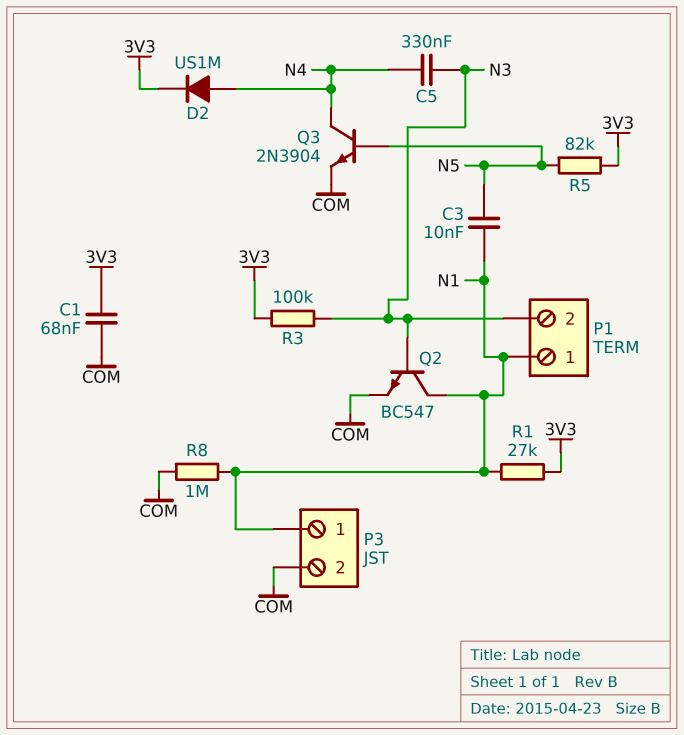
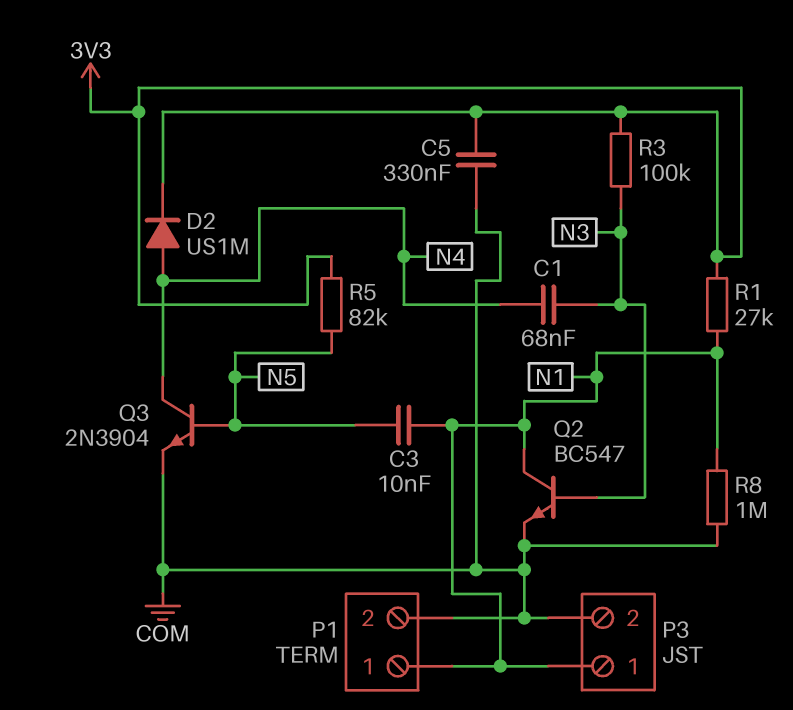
C1: 68nF (3V3, COM) -> 68nF (N3, N4)
C5: 330nF (N3, N4) -> 330nF (3V3, COM)
P1 pin 2: N3 -> COM

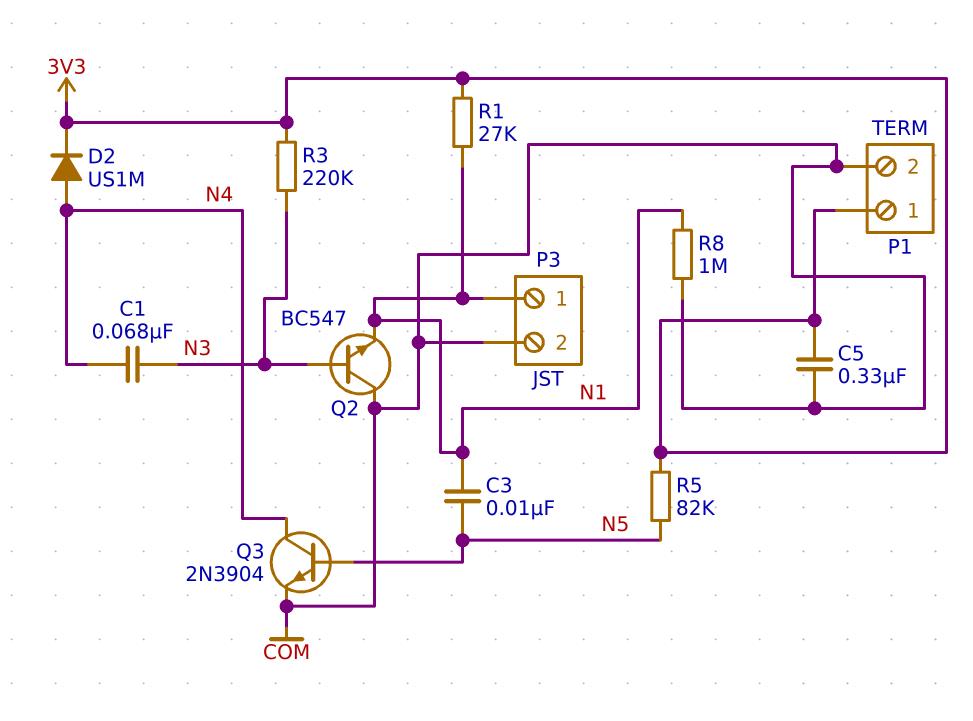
P1 pin 1: N1 -> 3V3
Q2: NPN BC547 (B N3, C N1, E COM) -> NPN BC547 (B N3, C COM, E N1)
R3: 100k (3V3, N3) -> 220k (3V3, N3)

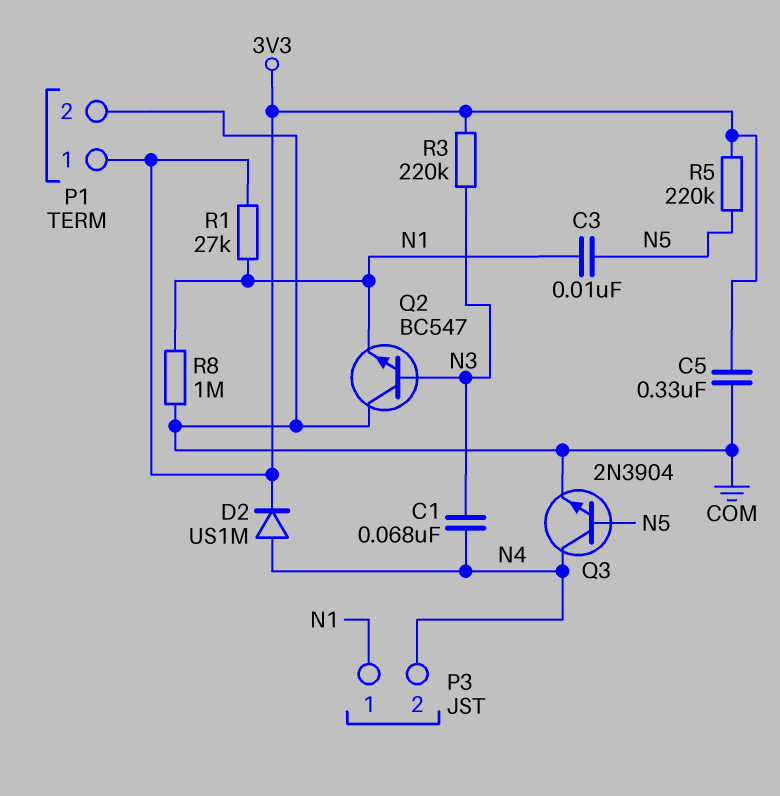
P3 pin 2: COM -> N4
R5: 82k (3V3, N5) -> 220k (3V3, N5)

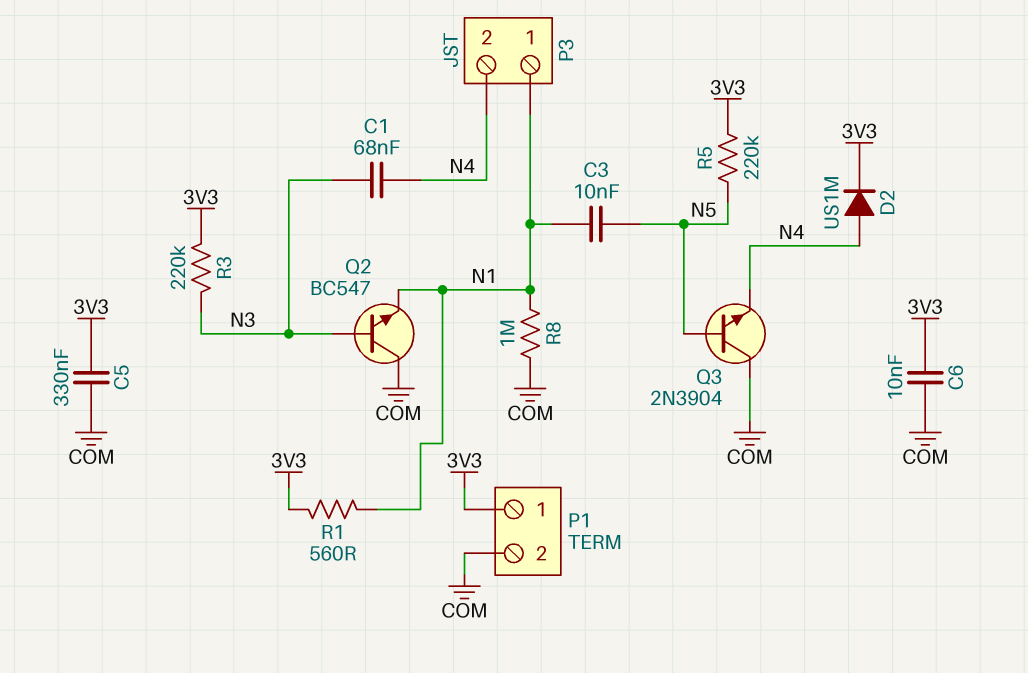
C6: none -> 10nF (3V3, COM)
Q3: NPN 2N3904 (B N5, C N4, E COM) -> NPN 2N3904 (B N5, C COM, E N4)
R1: 27k (3V3, N1) -> 560 (3V3, N1)

